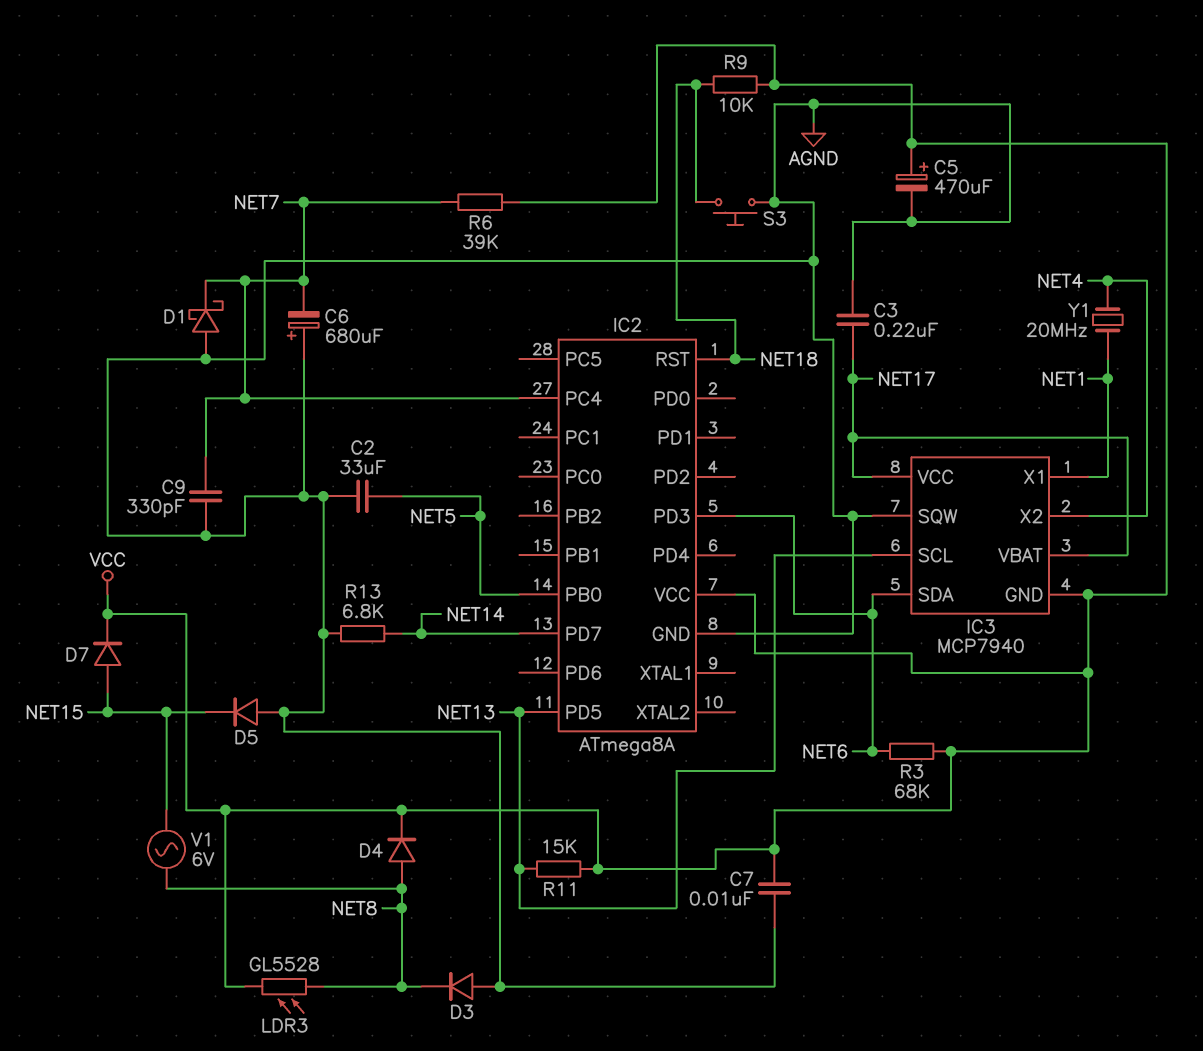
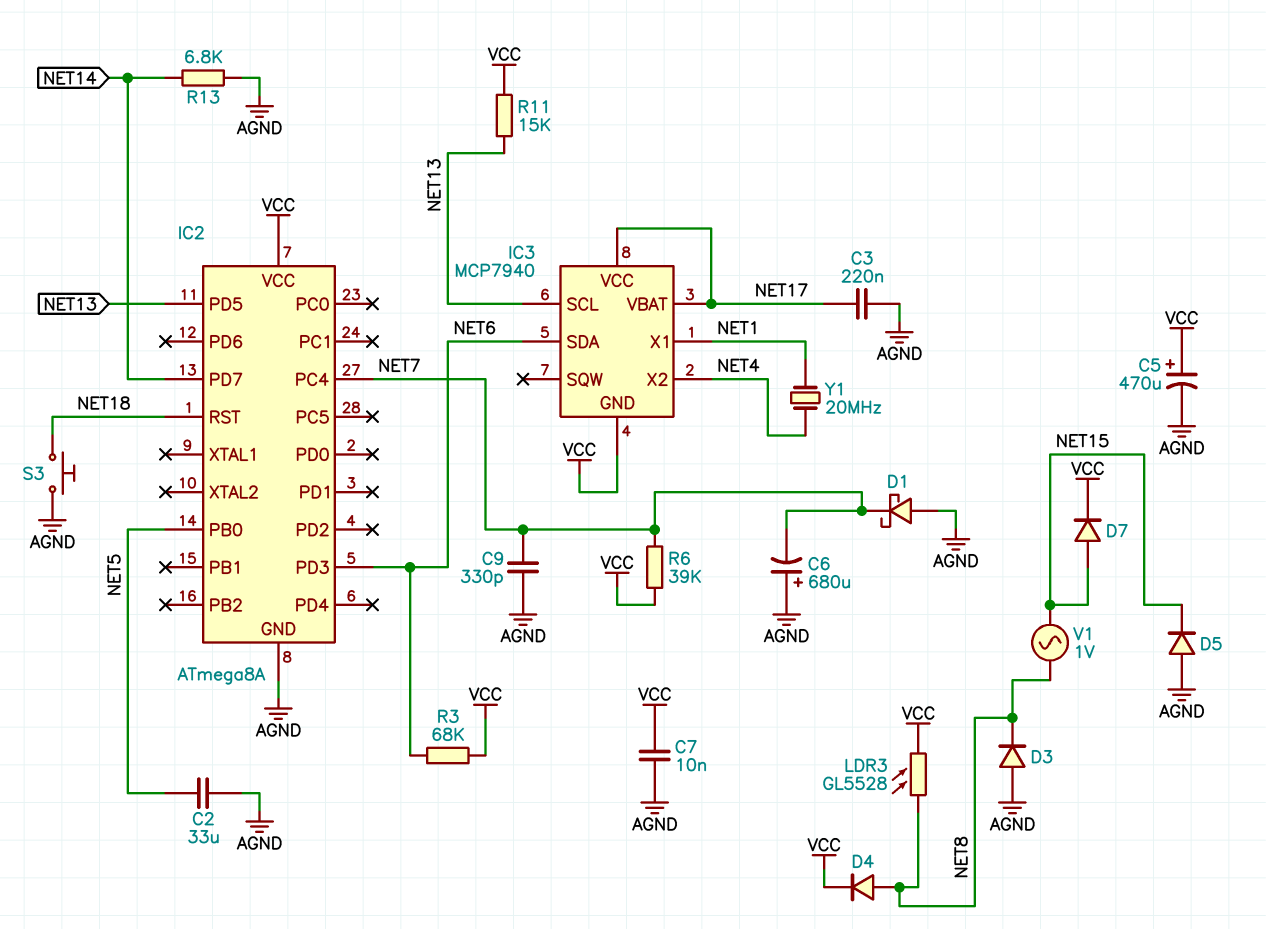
IC3 pin SQW: AGND -> none
R9: 10k (NET18, VCC) -> none
V1: AC 6V (NET8, NET15) -> AC 1V (NET8, NET15)

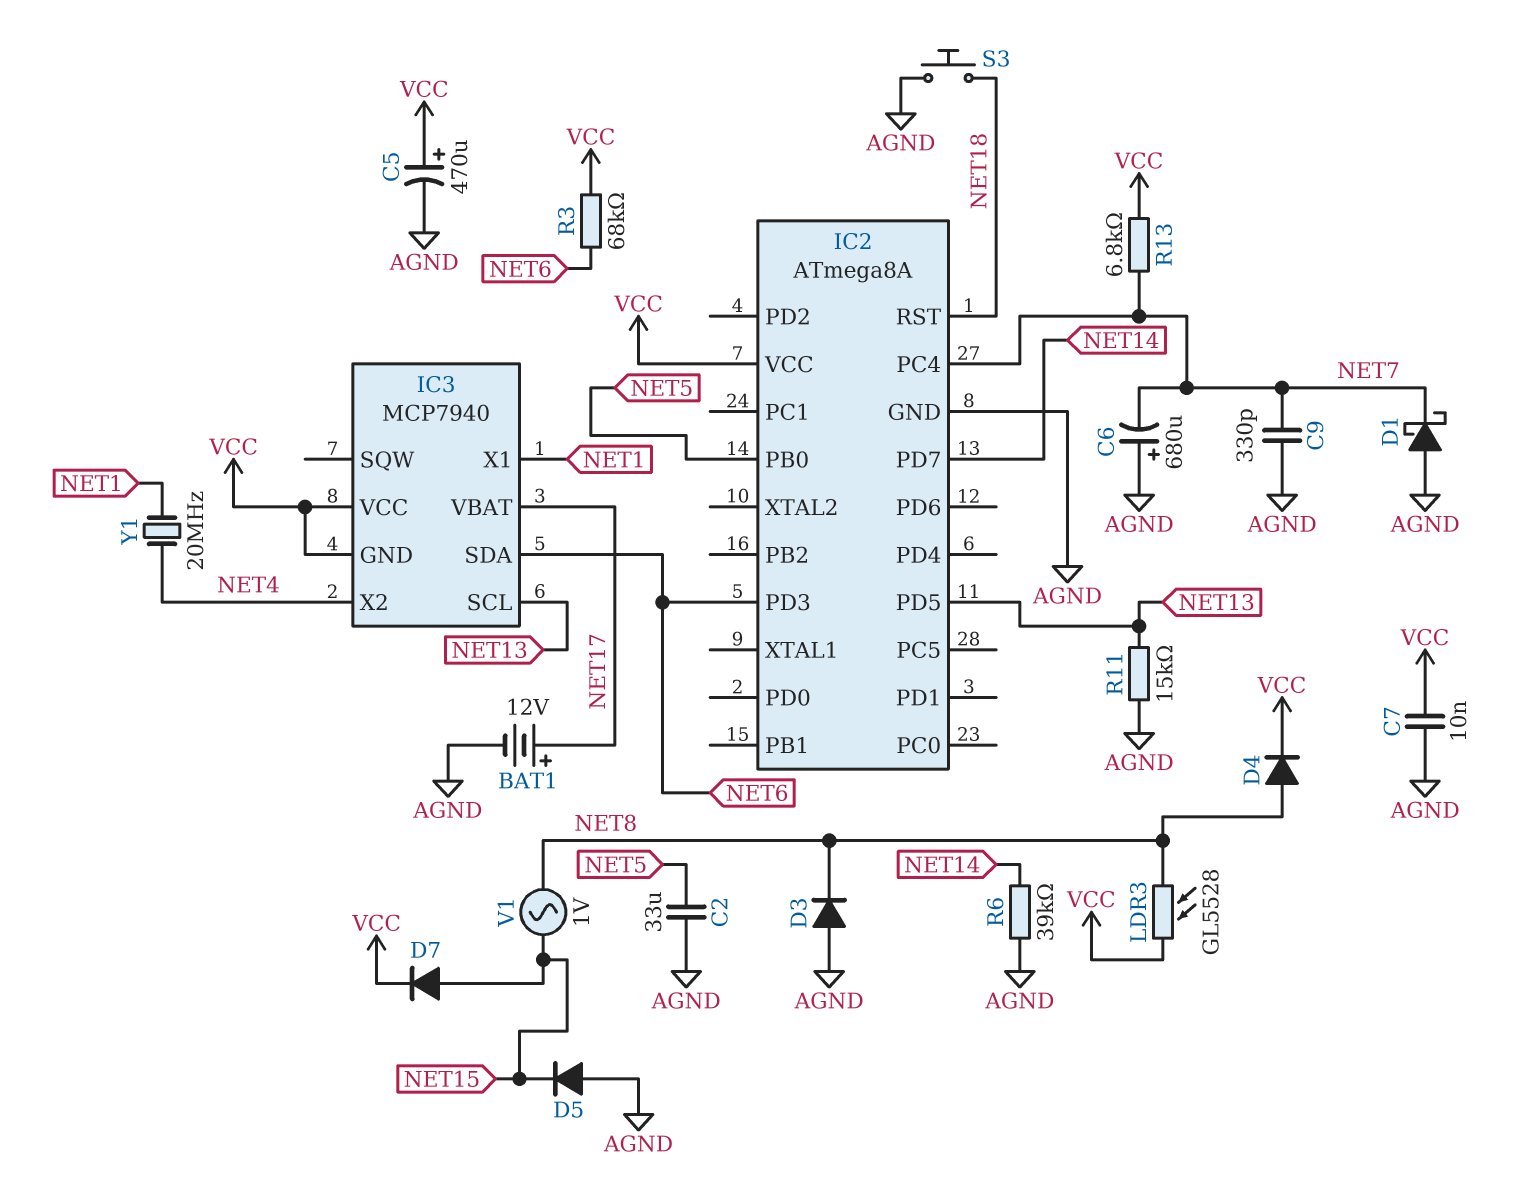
BAT1: none -> 12V (plus NET17, minus AGND)
C3: 220nF (AGND, NET17) -> none
IC3 pin VCC: NET17 -> VCC
R6: 39k (NET7, VCC) -> 39k (AGND, NET14)
R11: 15k (NET13, VCC) -> 15k (AGND, NET13)
R13: 6.8k (AGND, NET14) -> 6.8k (NET7, VCC)

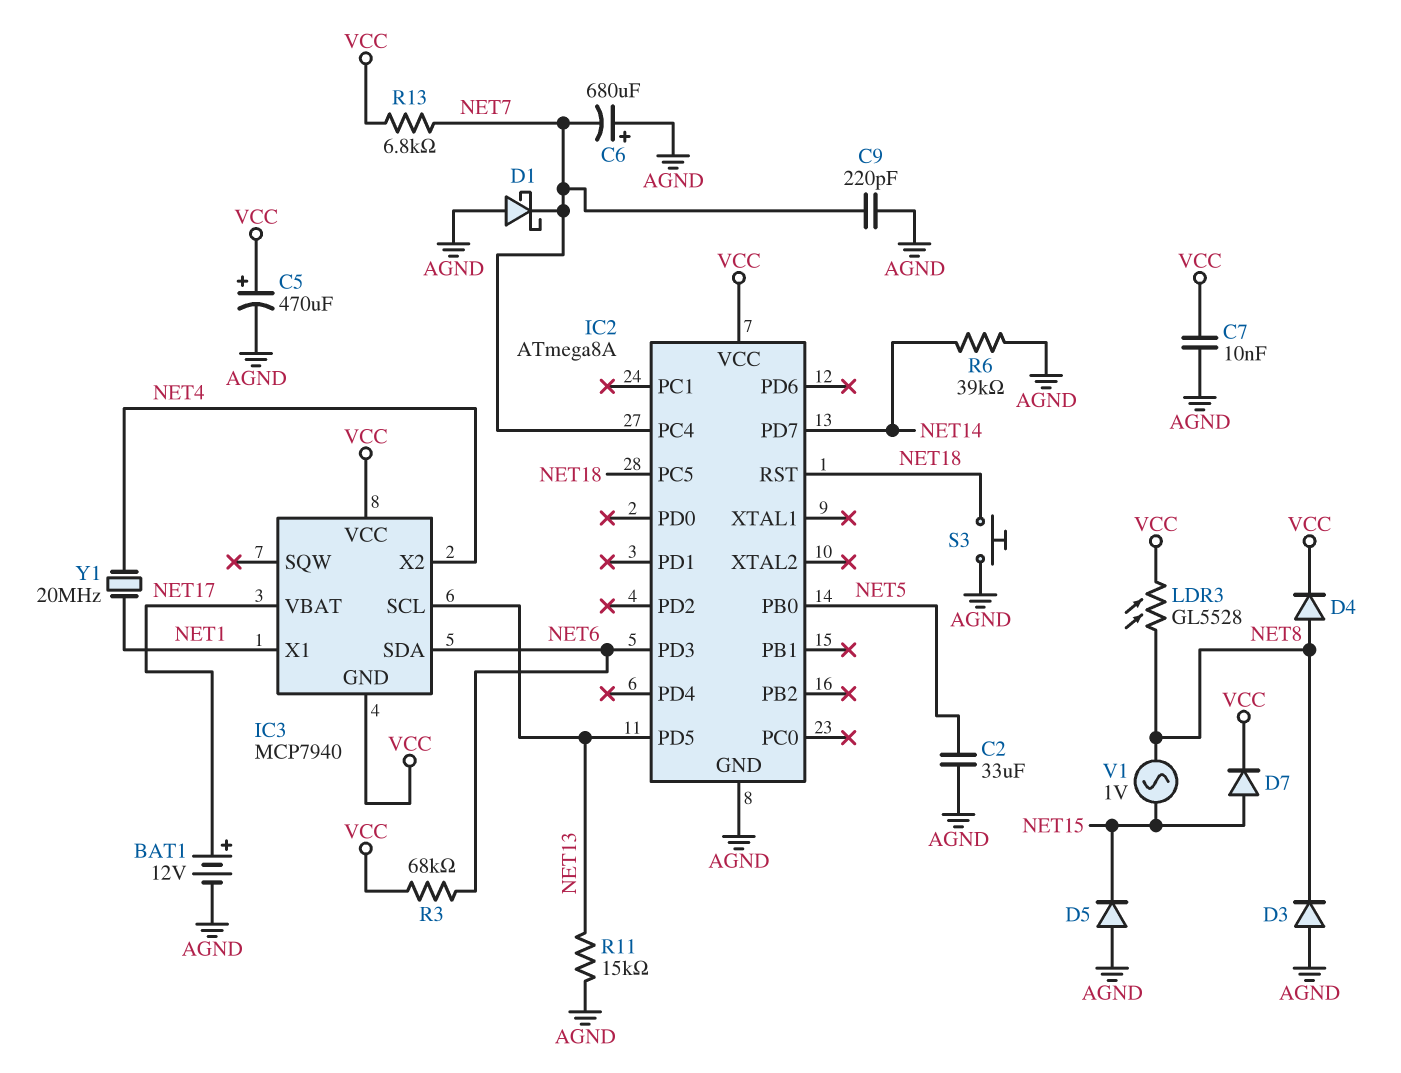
C9: 330pF (AGND, NET7) -> 220pF (AGND, NET7)
IC2 pin PC5: none -> NET18

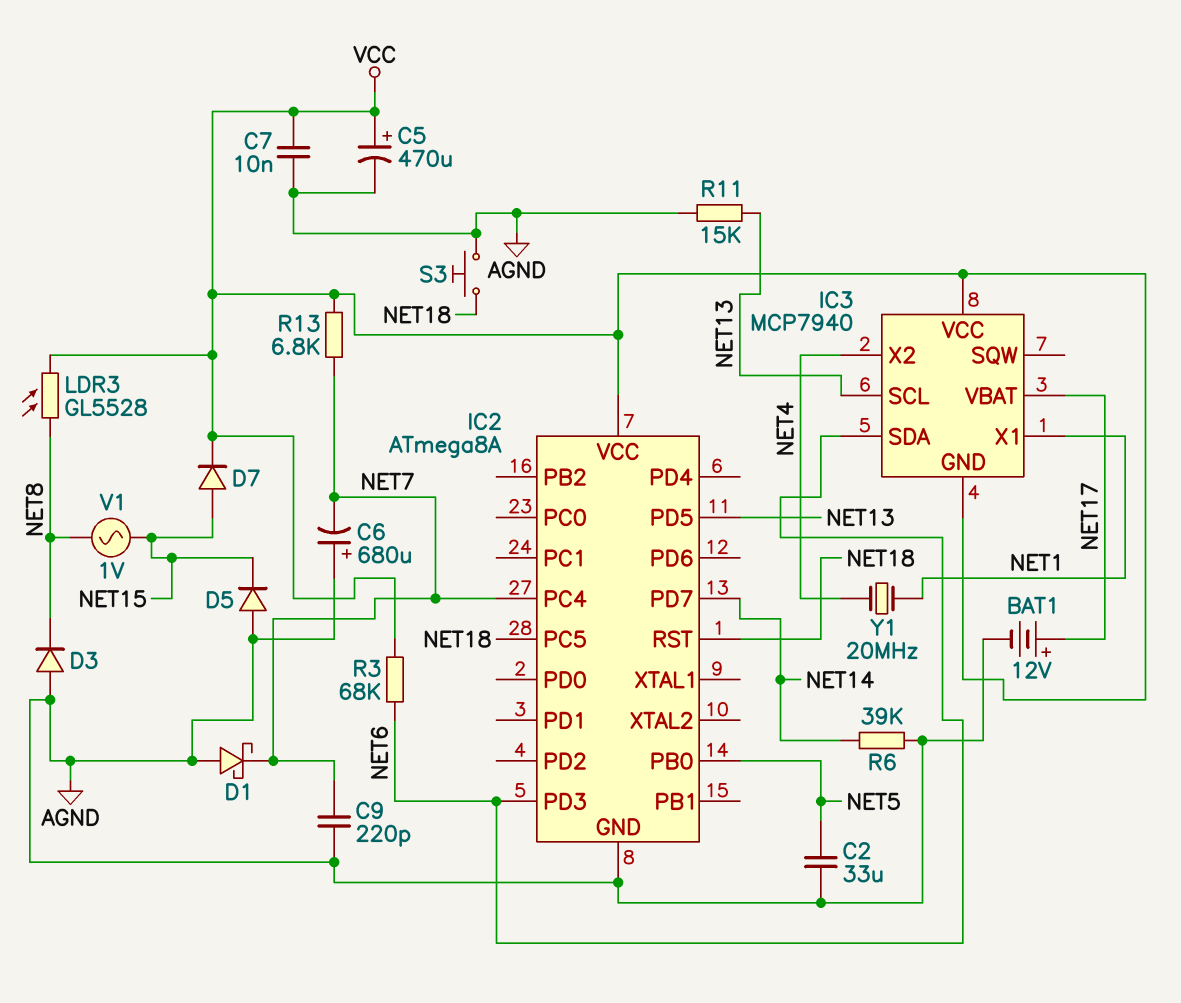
D4: diode (A NET8, K VCC) -> none

